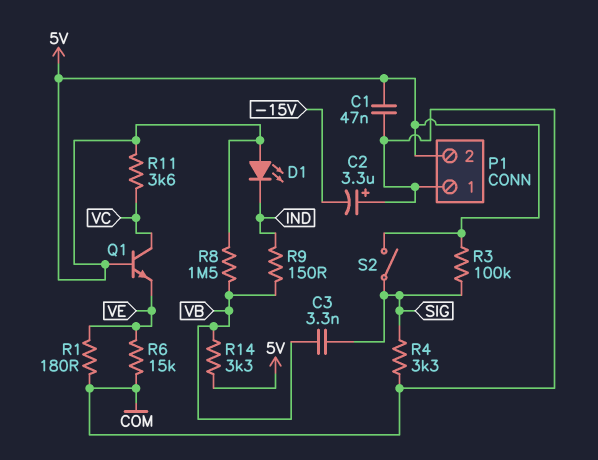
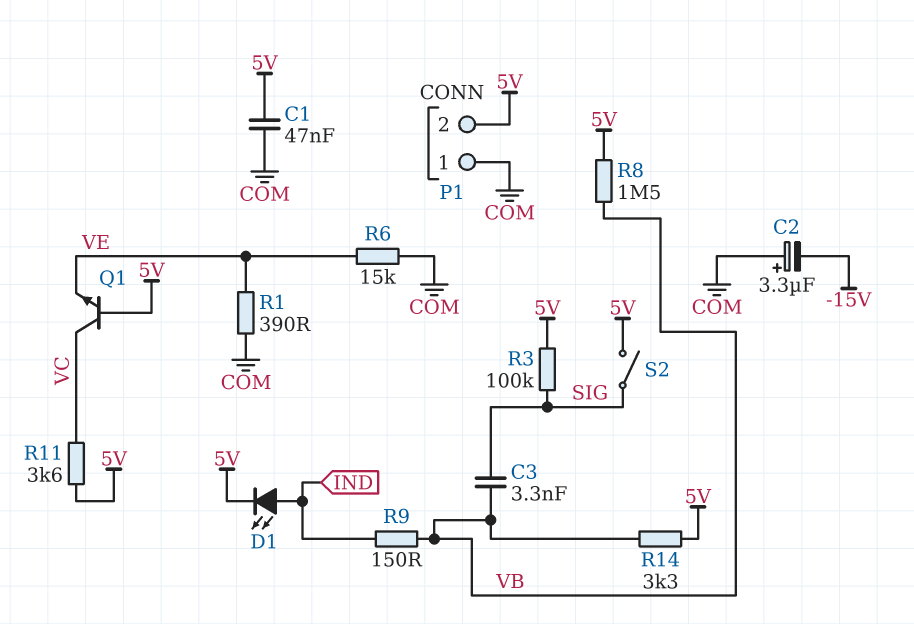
D1: LED (A 5V, K IND) -> LED (A IND, K 5V)
R1: 180 (COM, VE) -> 390 (COM, VE)
R4: 3.3k (COM, SIG) -> none

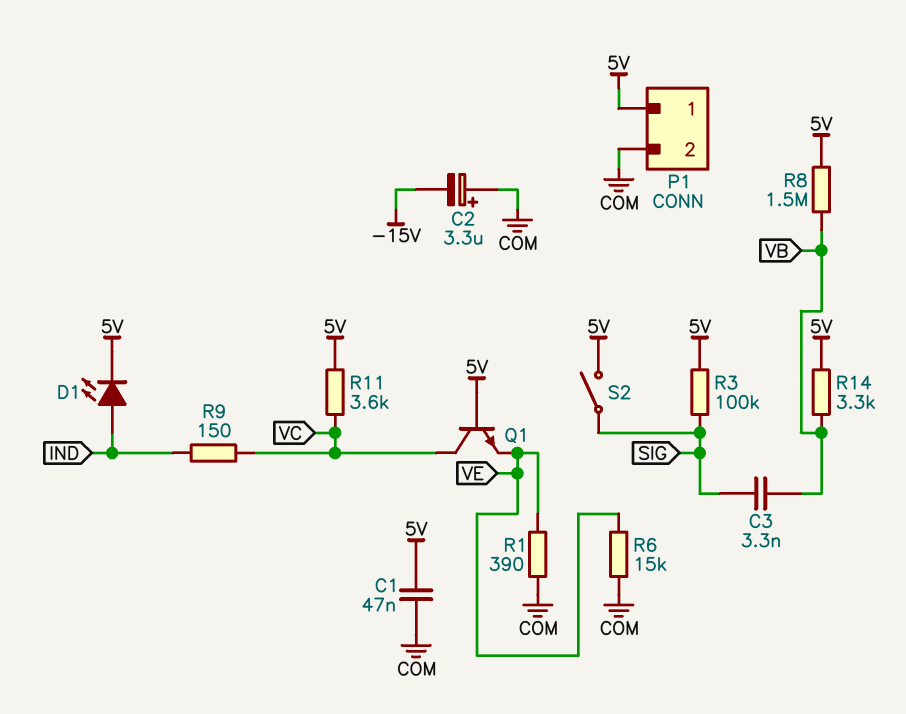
P1 pin 1: COM -> 5V
P1 pin 2: 5V -> COM
R9: 150 (IND, VB) -> 150 (IND, VC)

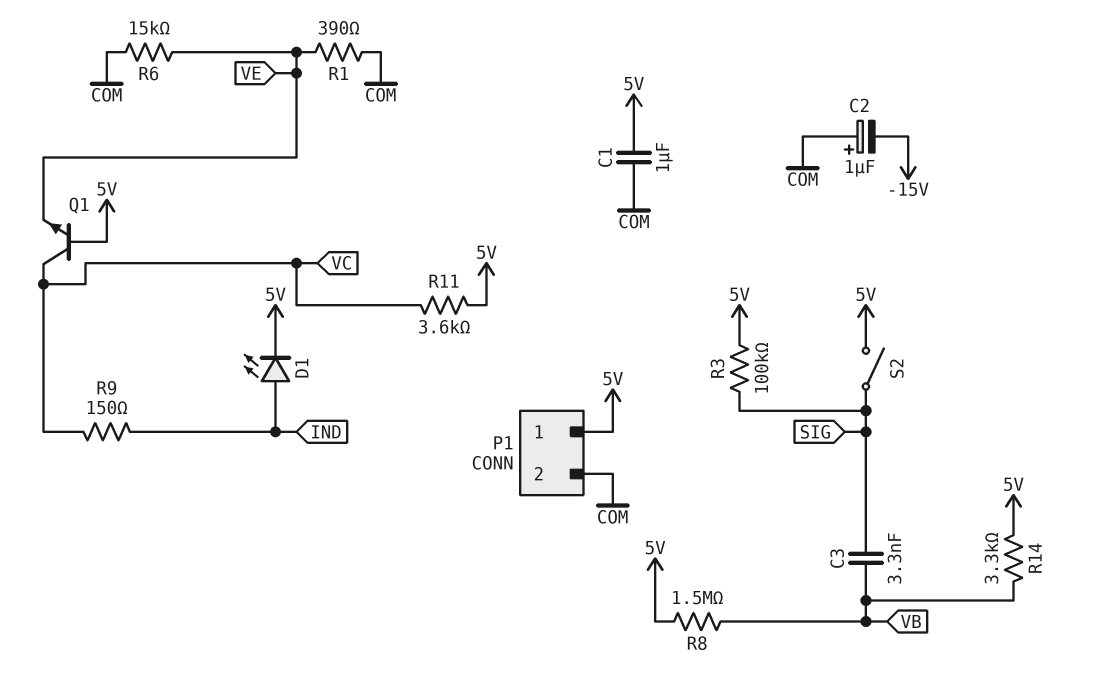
C1: 47nF (5V, COM) -> 1uF (5V, COM)
C2: 3.3uF (plus COM, minus -15V) -> 1uF (plus COM, minus -15V)

